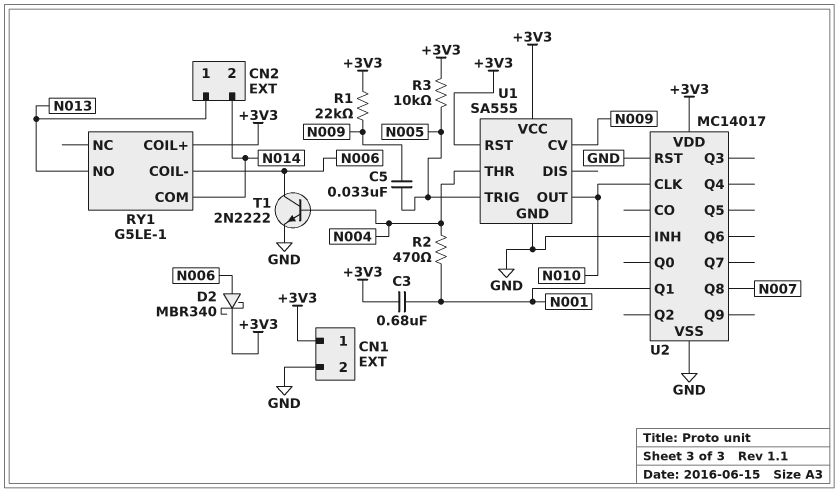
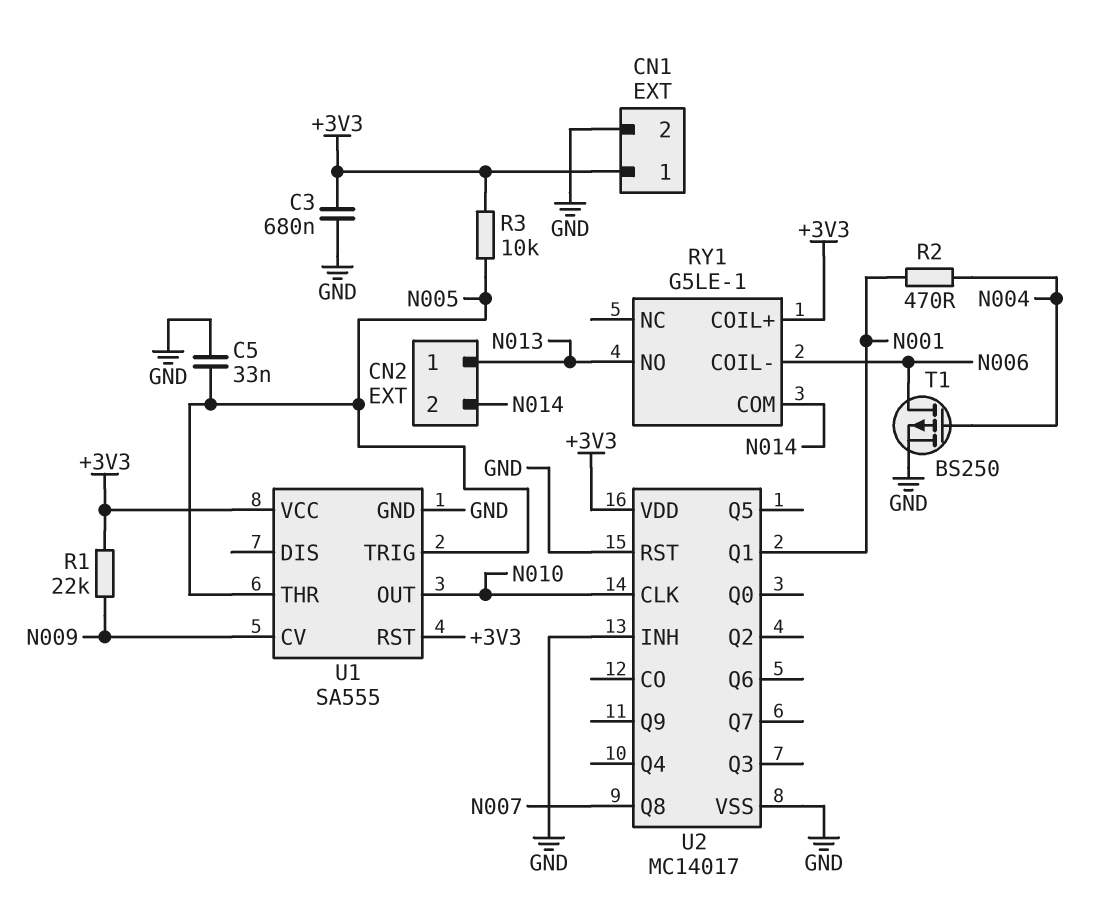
C3: 680nF (+3V3, N001) -> 680nF (+3V3, GND)
C5: 33nF (N005, N009) -> 33nF (GND, N005)
D2: schottky MBR340 (A N006, K +3V3) -> none
T1: NPN 2N2222 (B N004, C N006, E GND) -> PMOS BS250 (G N004, D N006, S GND)
U1 pin THR: N004 -> N005

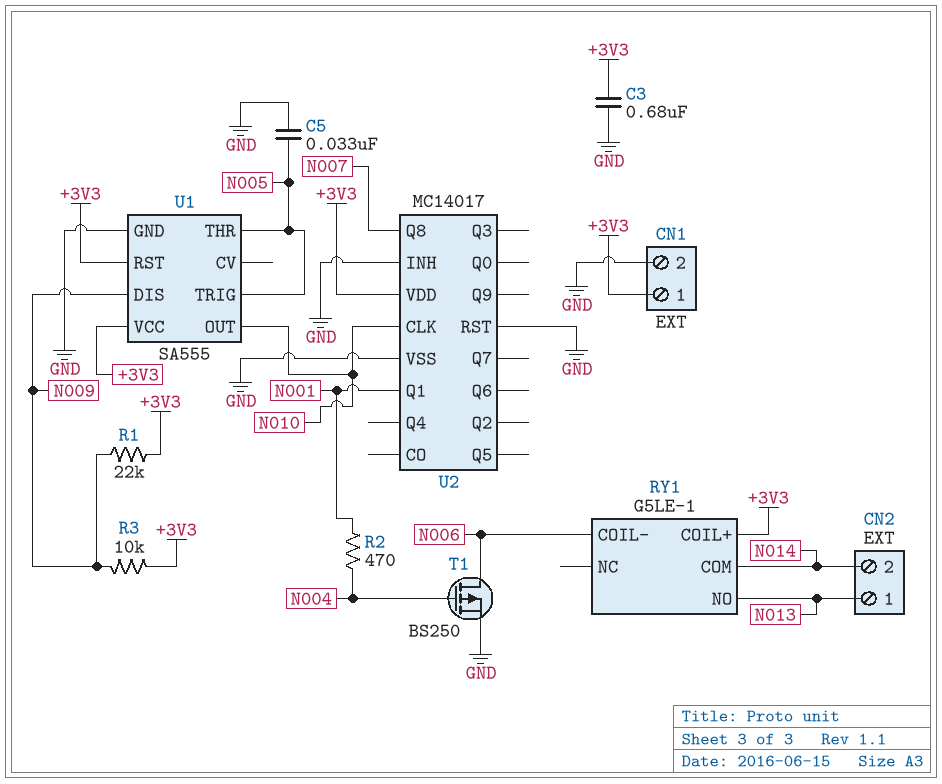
R3: 10k (+3V3, N005) -> 10k (+3V3, N009)
U1 pin CV: N009 -> none
U1 pin DIS: none -> N009

